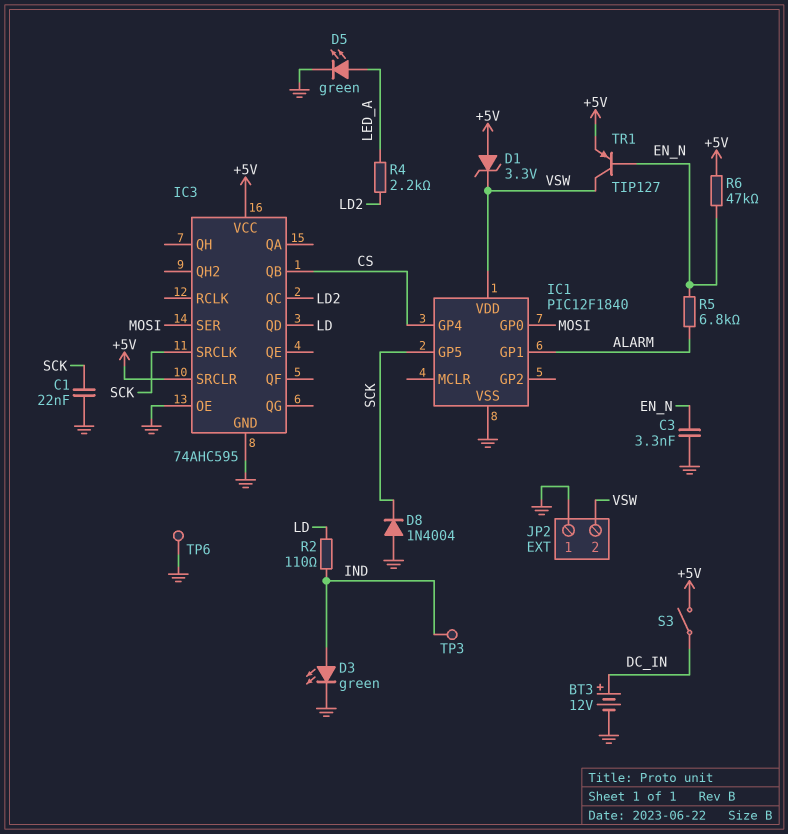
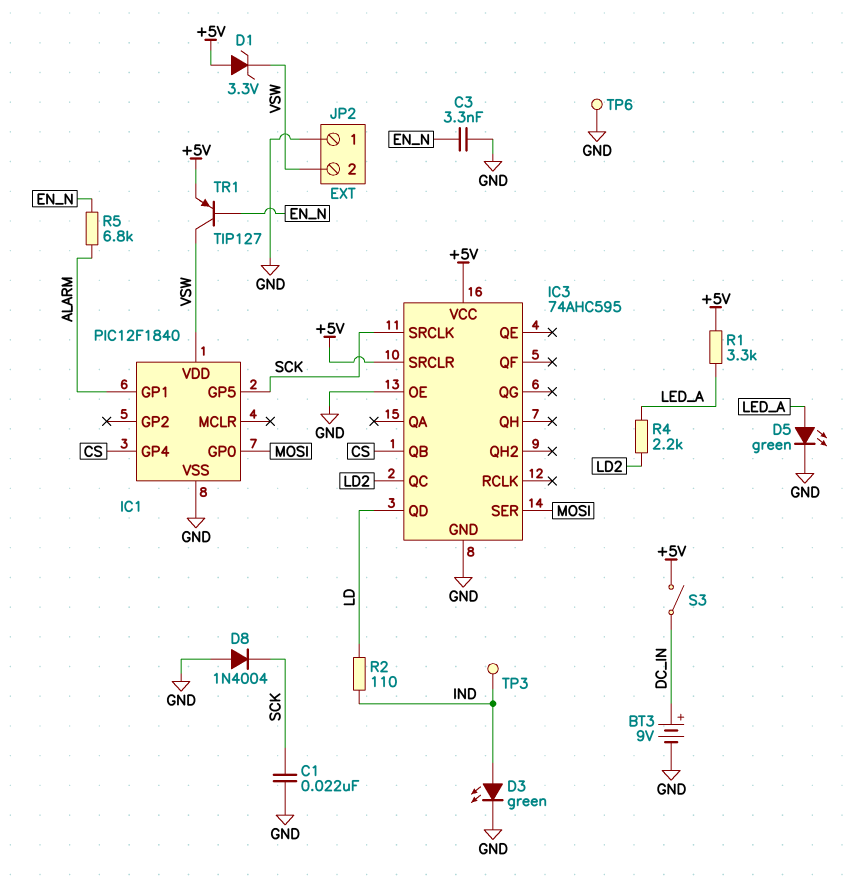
BT3: 12V (plus DC_IN, minus GND) -> 9V (plus DC_IN, minus GND)
R1: none -> 3.3k (+5V, LED_A)
R6: 47k (+5V, EN_N) -> none

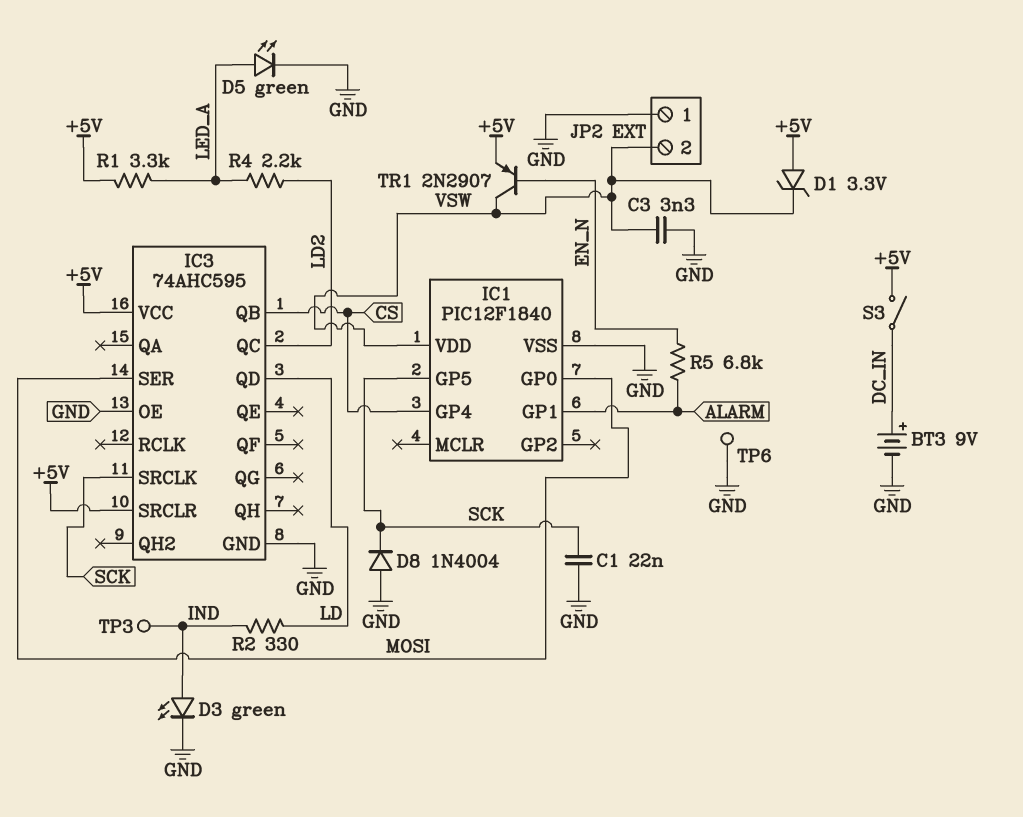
C3: 3.3nF (EN_N, GND) -> 3.3nF (GND, VSW)
R2: 110 (IND, LD) -> 330 (IND, LD)
TR1: PNP TIP127 (B EN_N, C VSW, E +5V) -> PNP 2N2907 (B EN_N, C VSW, E +5V)

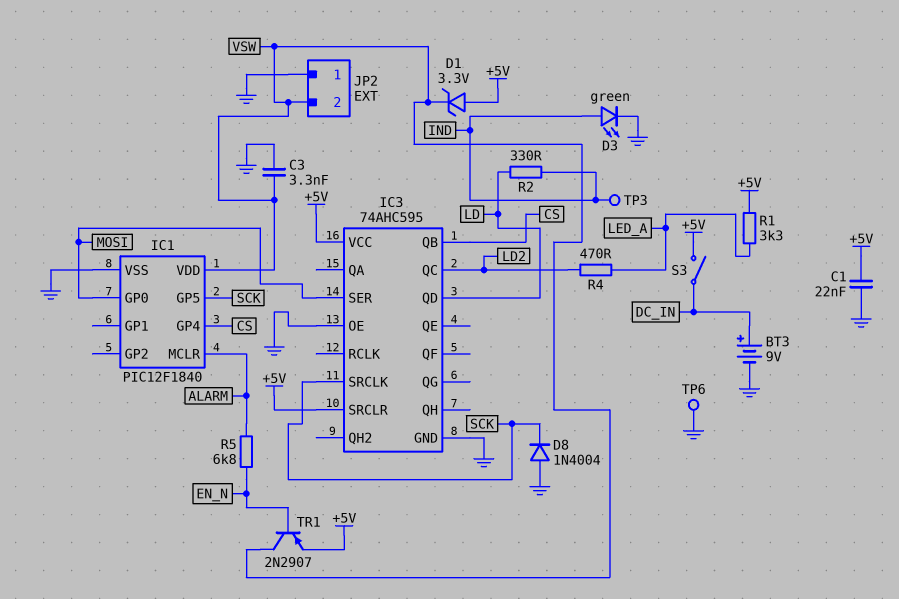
C1: 22nF (GND, SCK) -> 22nF (+5V, GND)
D5: LED green (A LED_A, K GND) -> none
IC1 pin GP1: ALARM -> none
IC1 pin MCLR: none -> ALARM
R4: 2.2k (LD2, LED_A) -> 470 (LD2, LED_A)

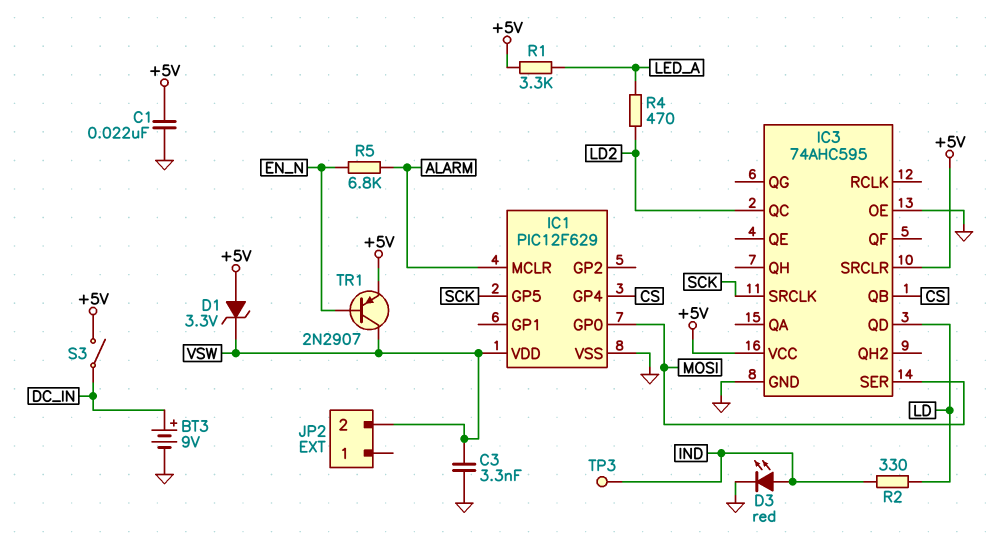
D3: LED green (A IND, K GND) -> LED red (A IND, K GND)
D8: diode 1N4004 (A GND, K SCK) -> none
IC1: PIC12F1840 -> PIC12F629
JP2 pin 1: GND -> none
TP6: test point (GND) -> none

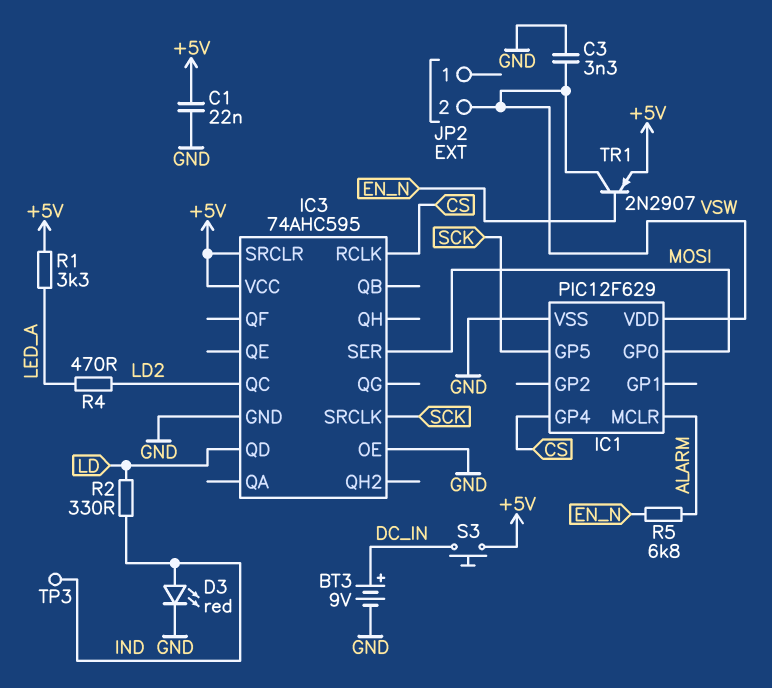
D1: zener 3.3V (A +5V, K VSW) -> none
IC3 pin QB: CS -> none
IC3 pin RCLK: none -> CS
S3: switch (+5V, DC_IN) -> button (+5V, DC_IN)

